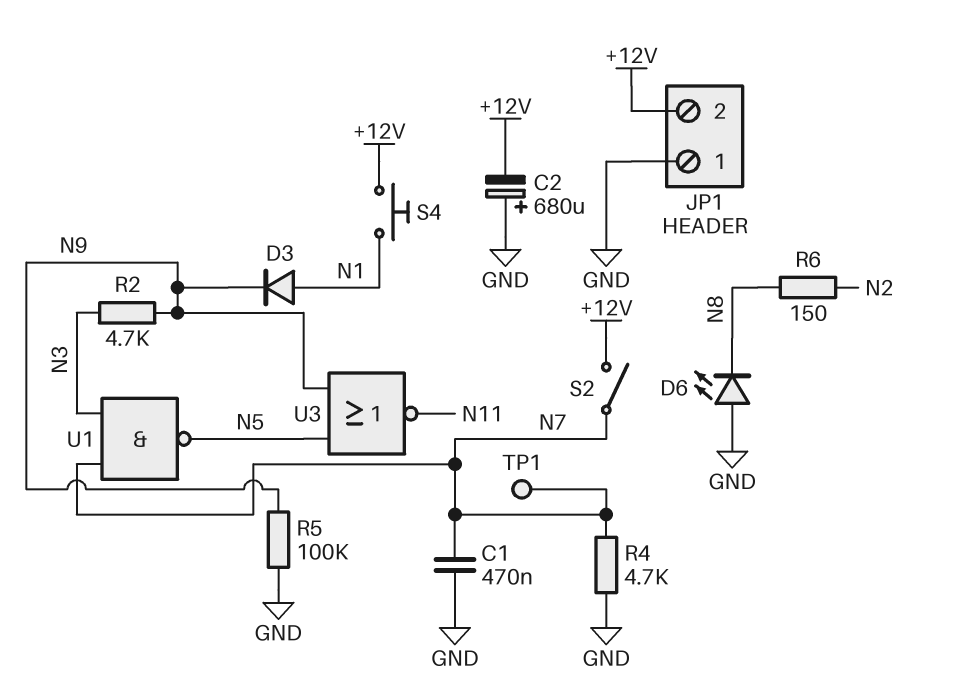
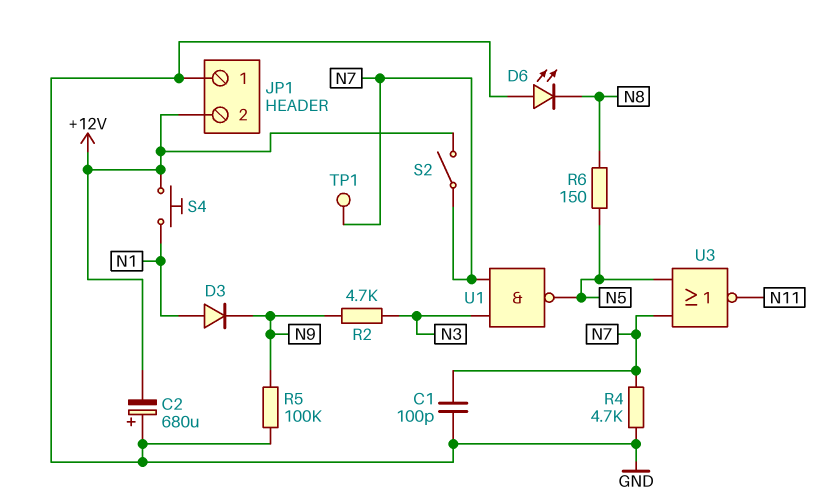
C1: 470nF (GND, N7) -> 100pF (GND, N7)
R6: 150 (N2, N8) -> 150 (N5, N8)
U3: NOR (in N5, in N9, out N11) -> NOR (in N5, in N7, out N11)

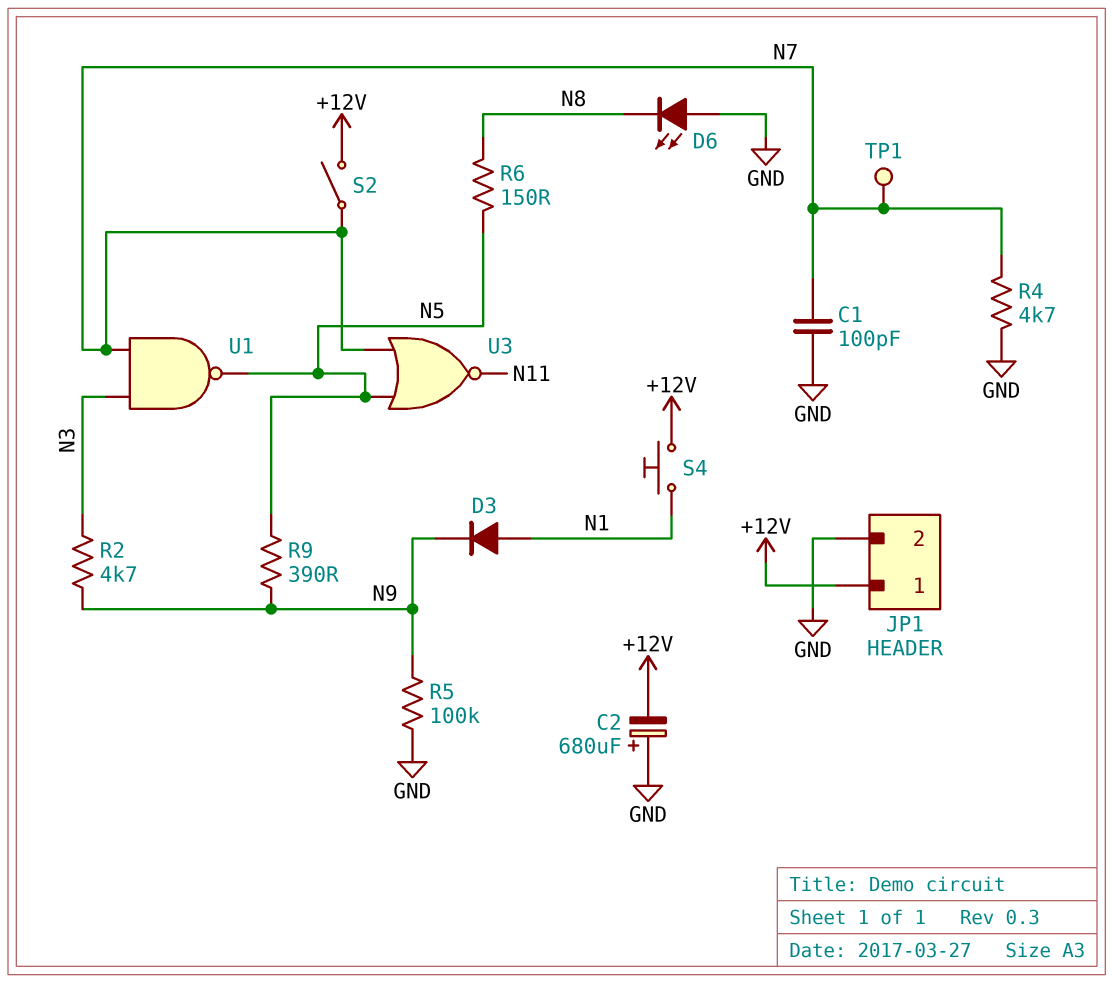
JP1 pin 1: GND -> +12V
JP1 pin 2: +12V -> GND
R9: none -> 390 (N5, N9)

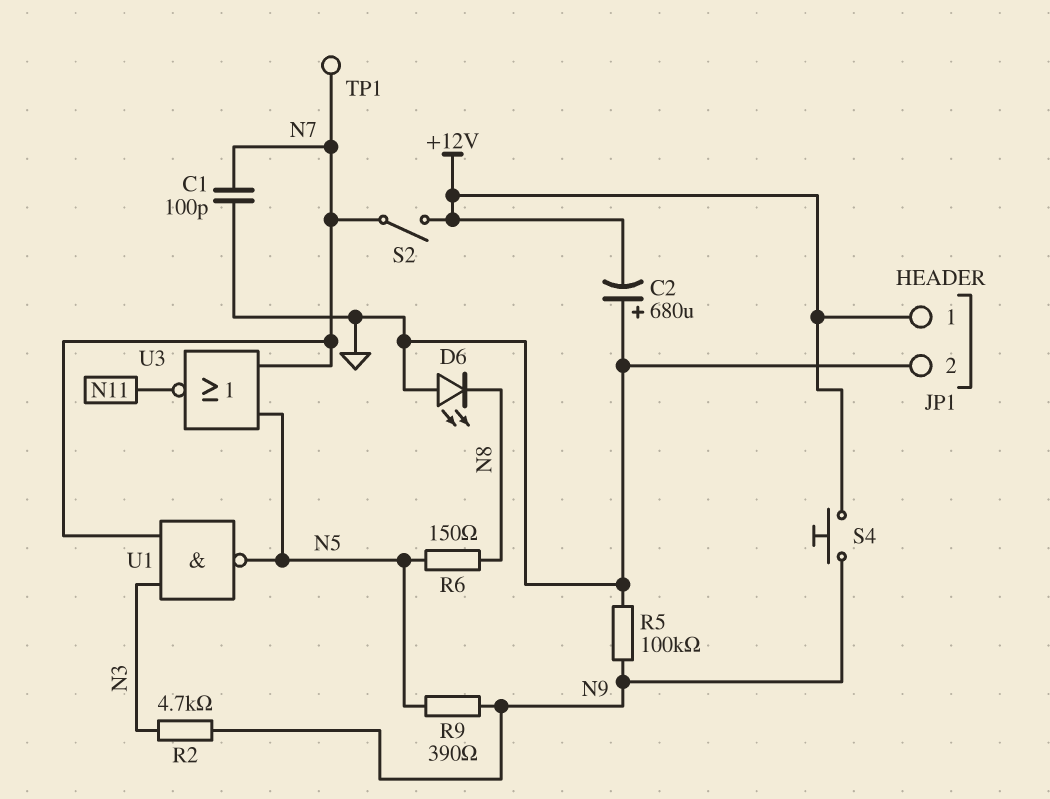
D3: diode (A N1, K N9) -> none
R4: 4.7k (GND, N7) -> none
S4: button (+12V, N1) -> button (+12V, N9)

